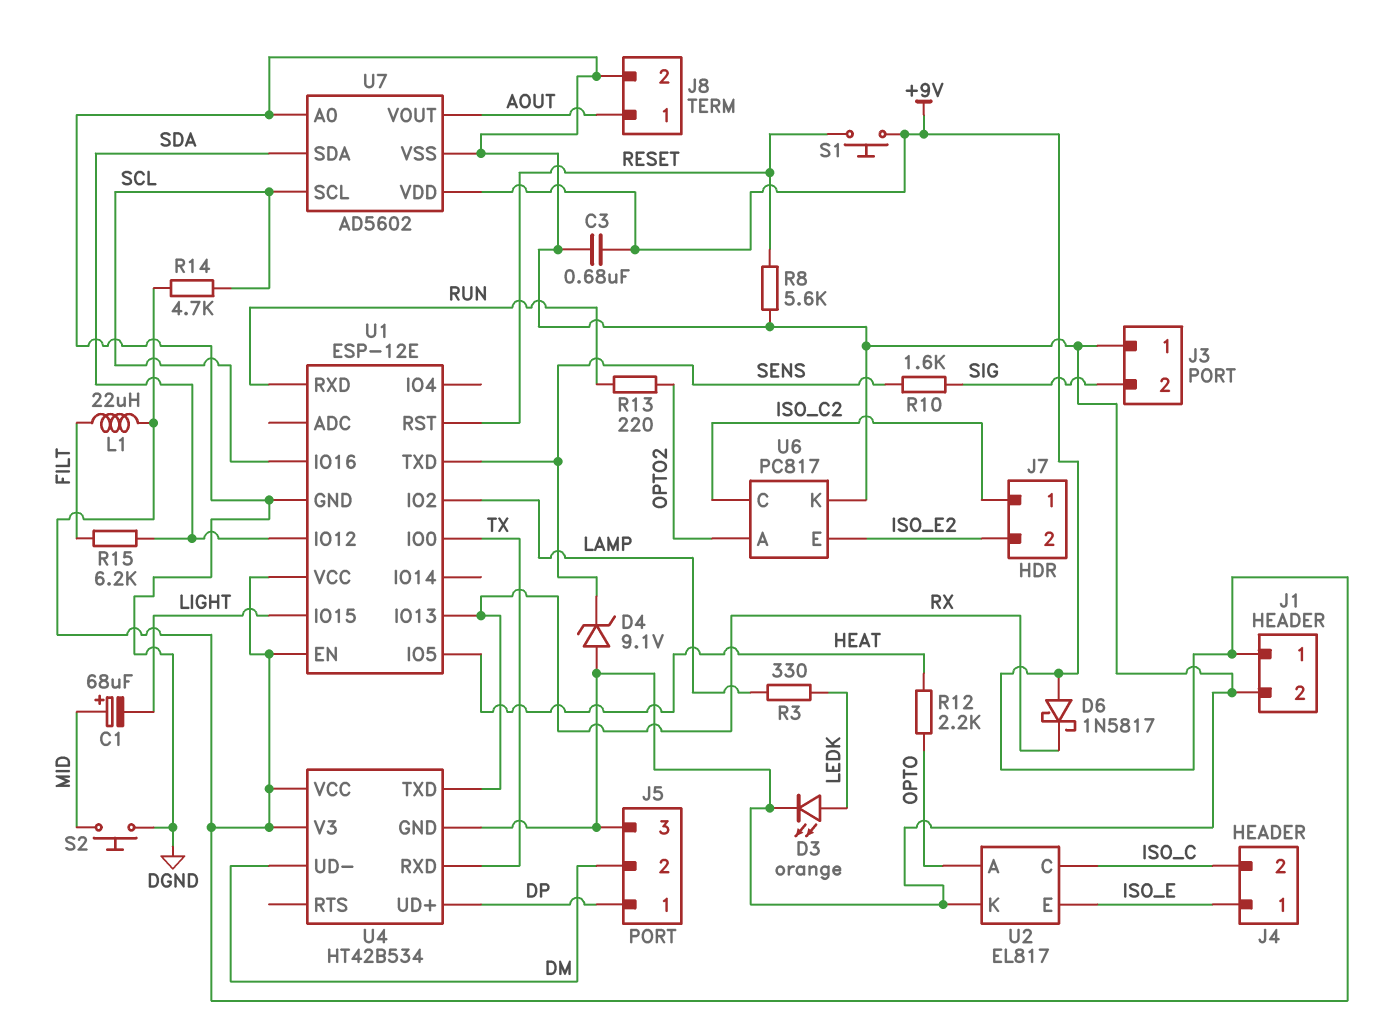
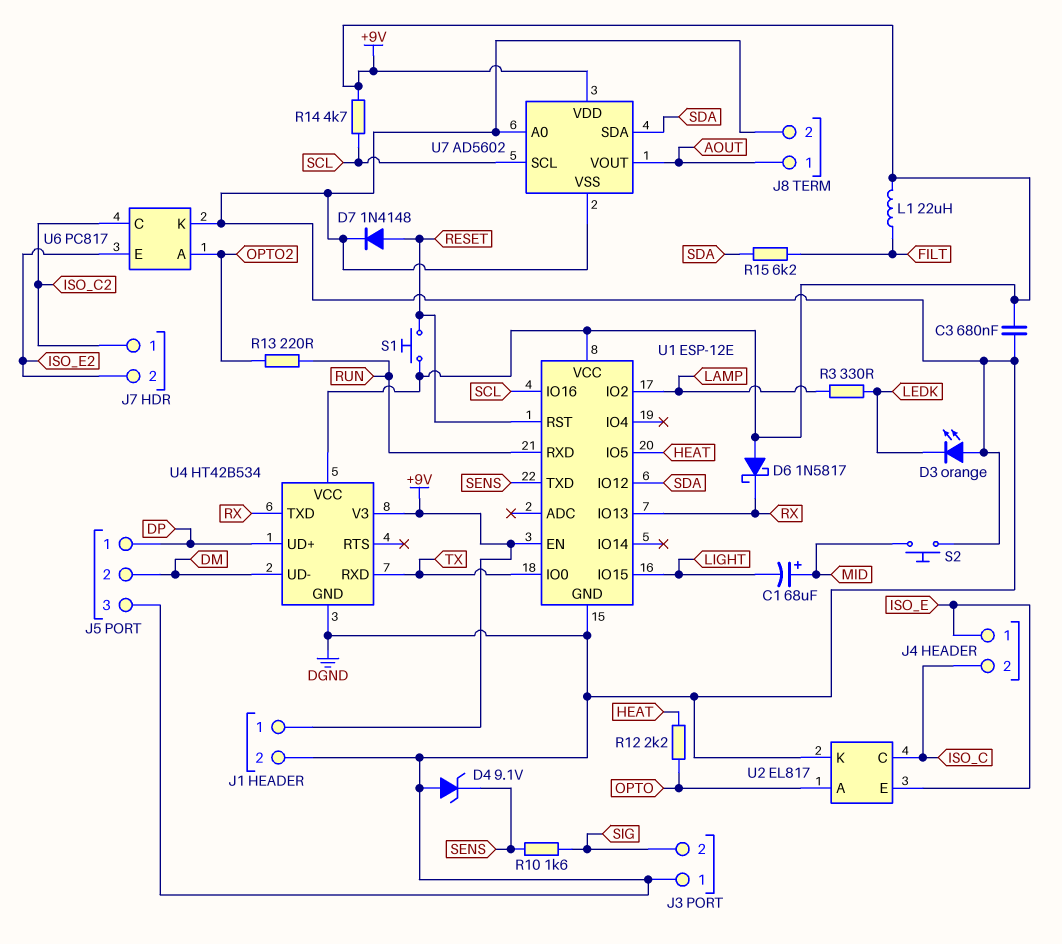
D3: LED orange (A LEDK, K DGND) -> LED orange (A DGND, K LEDK)
D7: none -> diode 1N4148 (A RESET, K DGND)
R8: 5.6k (DGND, RESET) -> none

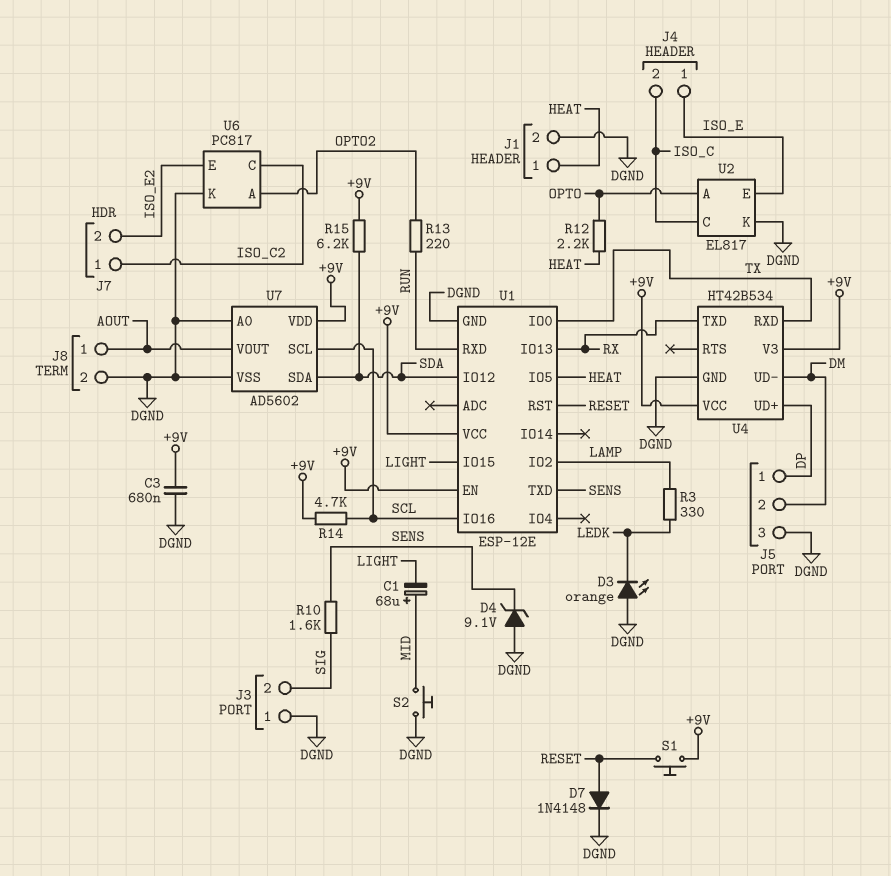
D6: schottky 1N5817 (A +9V, K RX) -> none
J1 pin 1: +9V -> HEAT
L1: 22uH (+9V, FILT) -> none
R15: 6.2k (FILT, SDA) -> 6.2k (+9V, SDA)

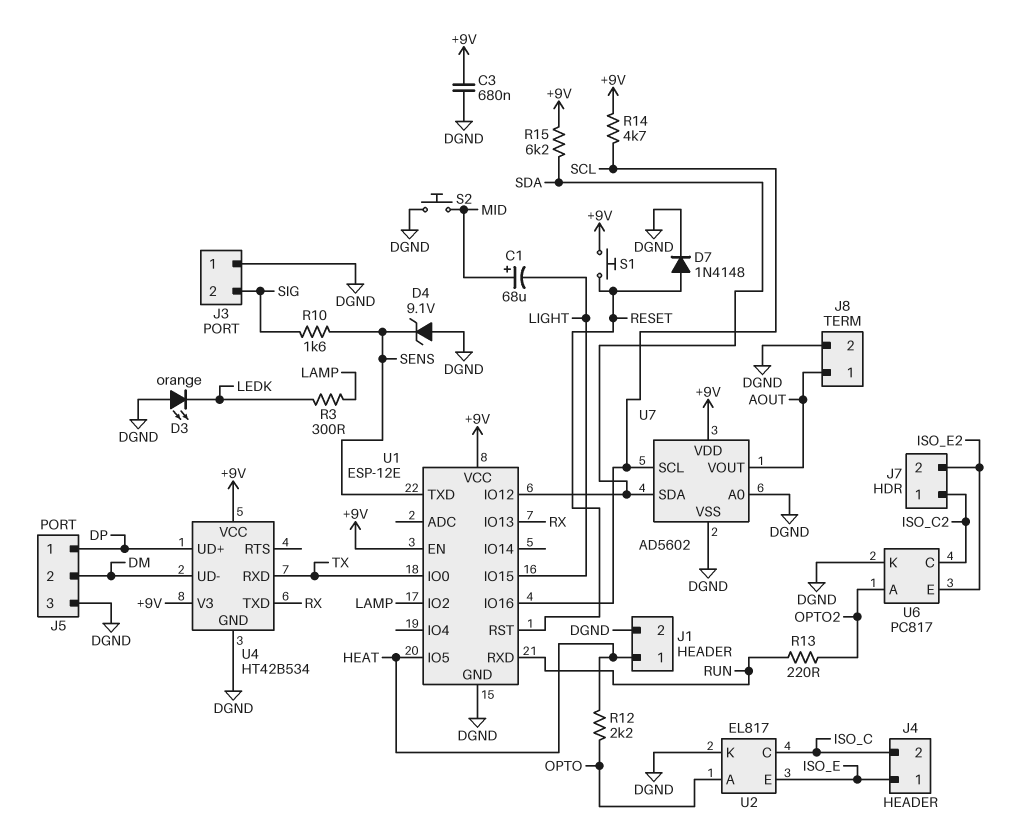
R3: 330 (LAMP, LEDK) -> 300 (LAMP, LEDK)

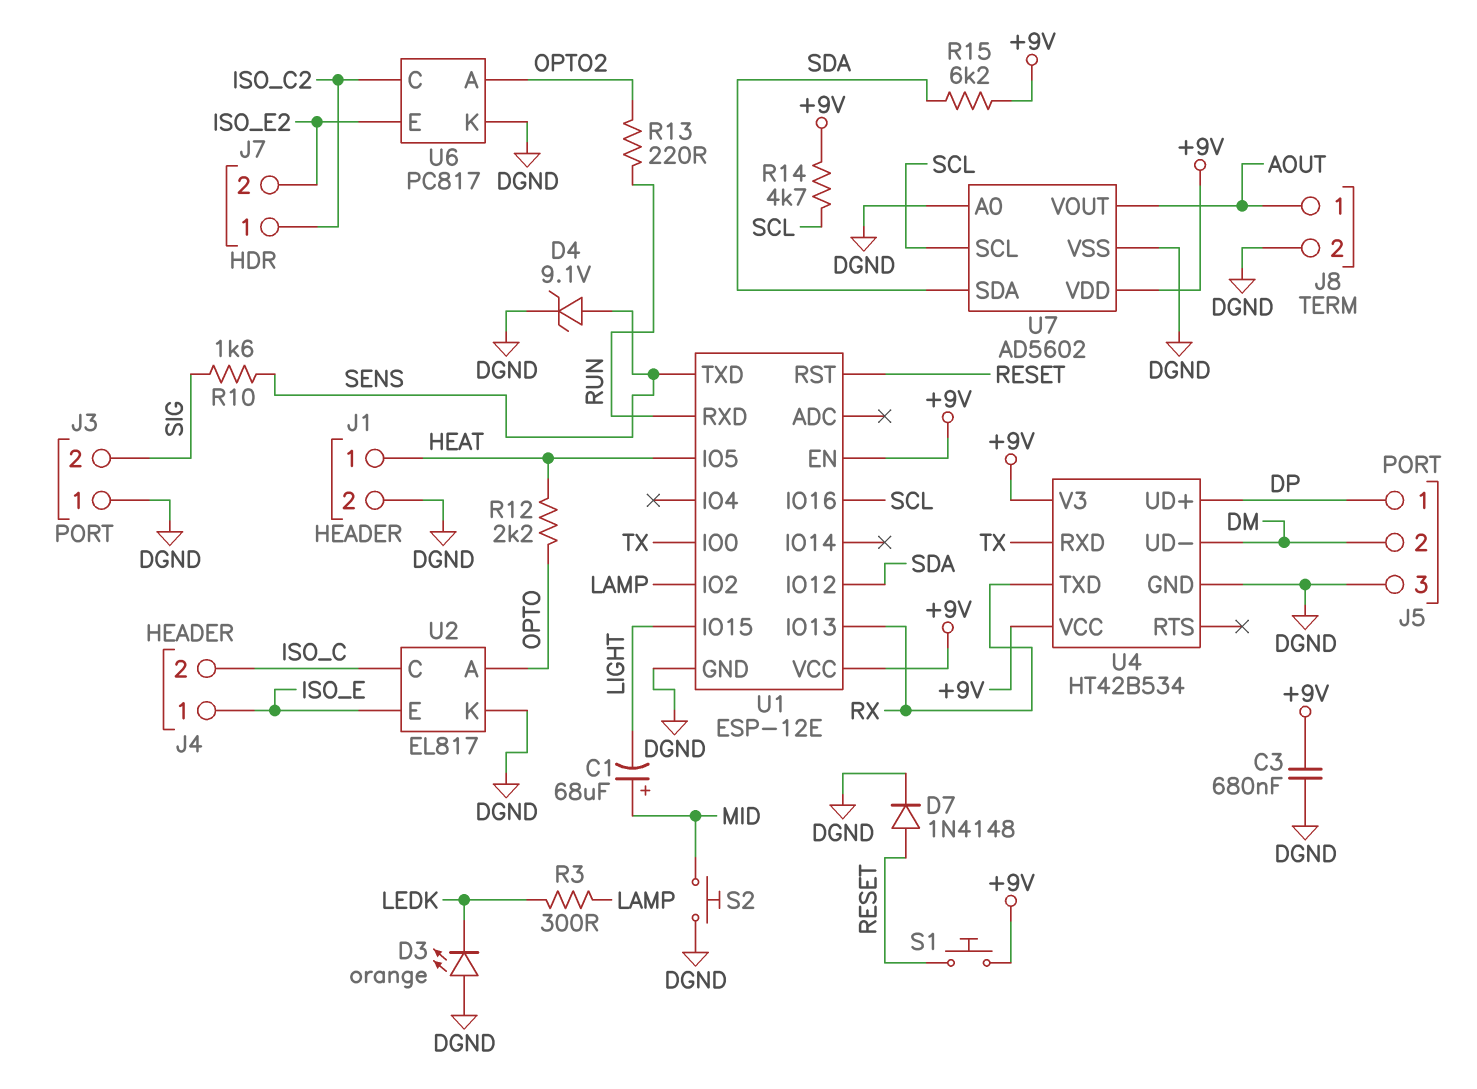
D4: zener 9.1V (A DGND, K SENS) -> zener 9.1V (A SENS, K DGND)

